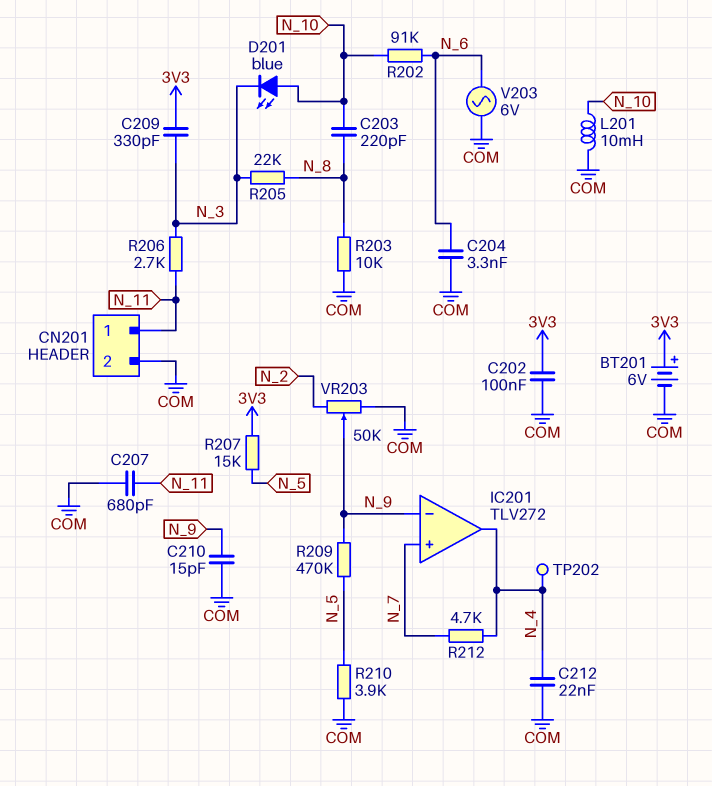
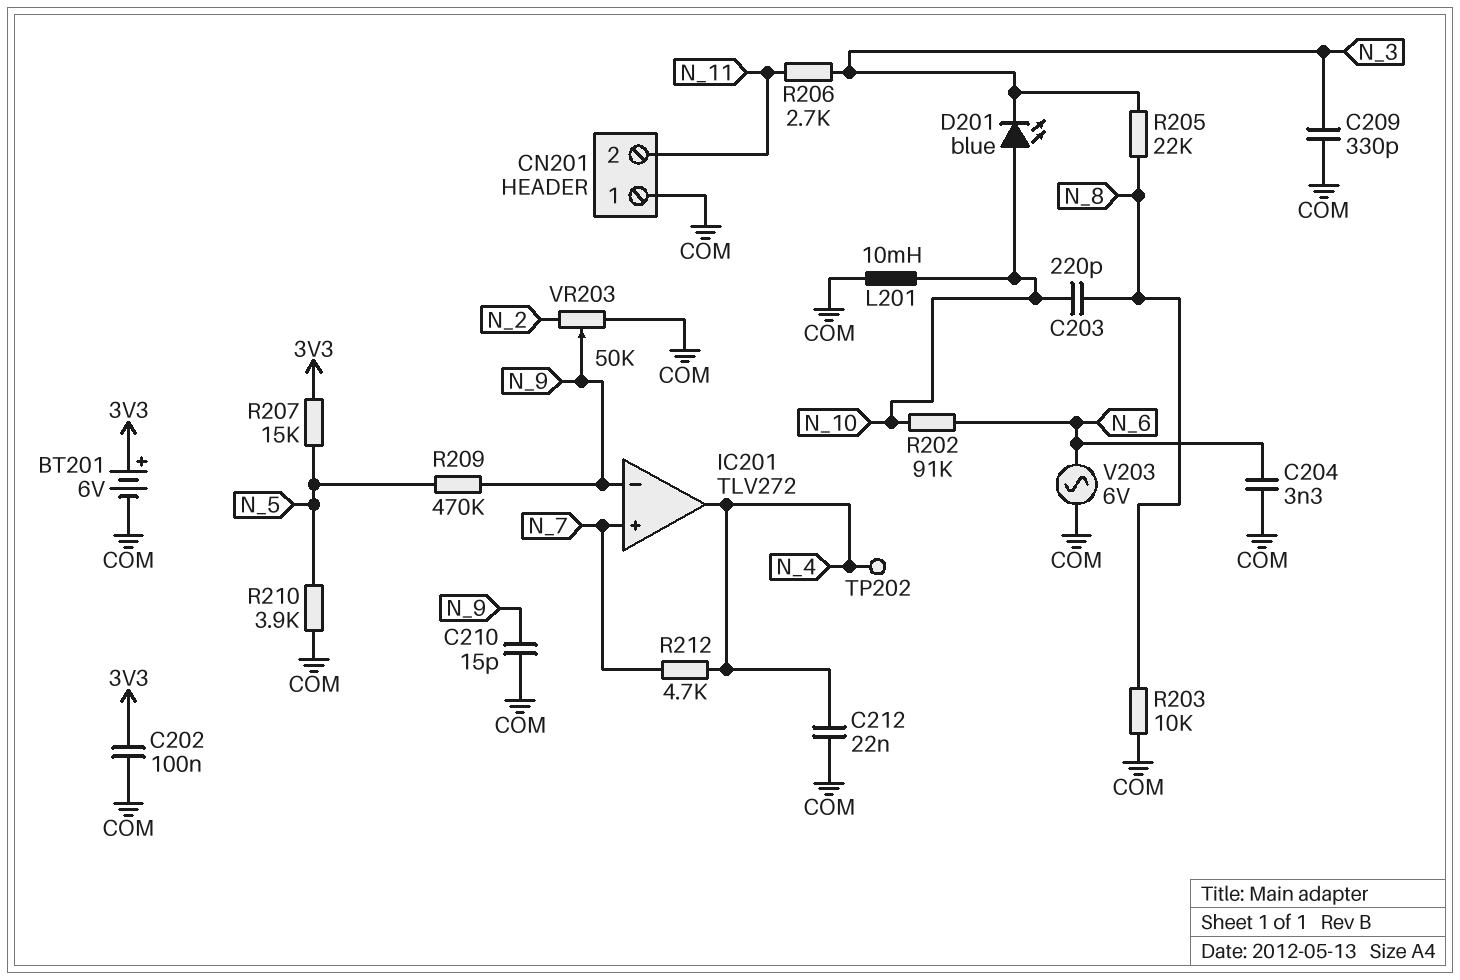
C207: 680pF (COM, N_11) -> none
C209: 330pF (3V3, N_3) -> 330pF (COM, N_3)
CN201 pin 1: N_11 -> COM
CN201 pin 2: COM -> N_11

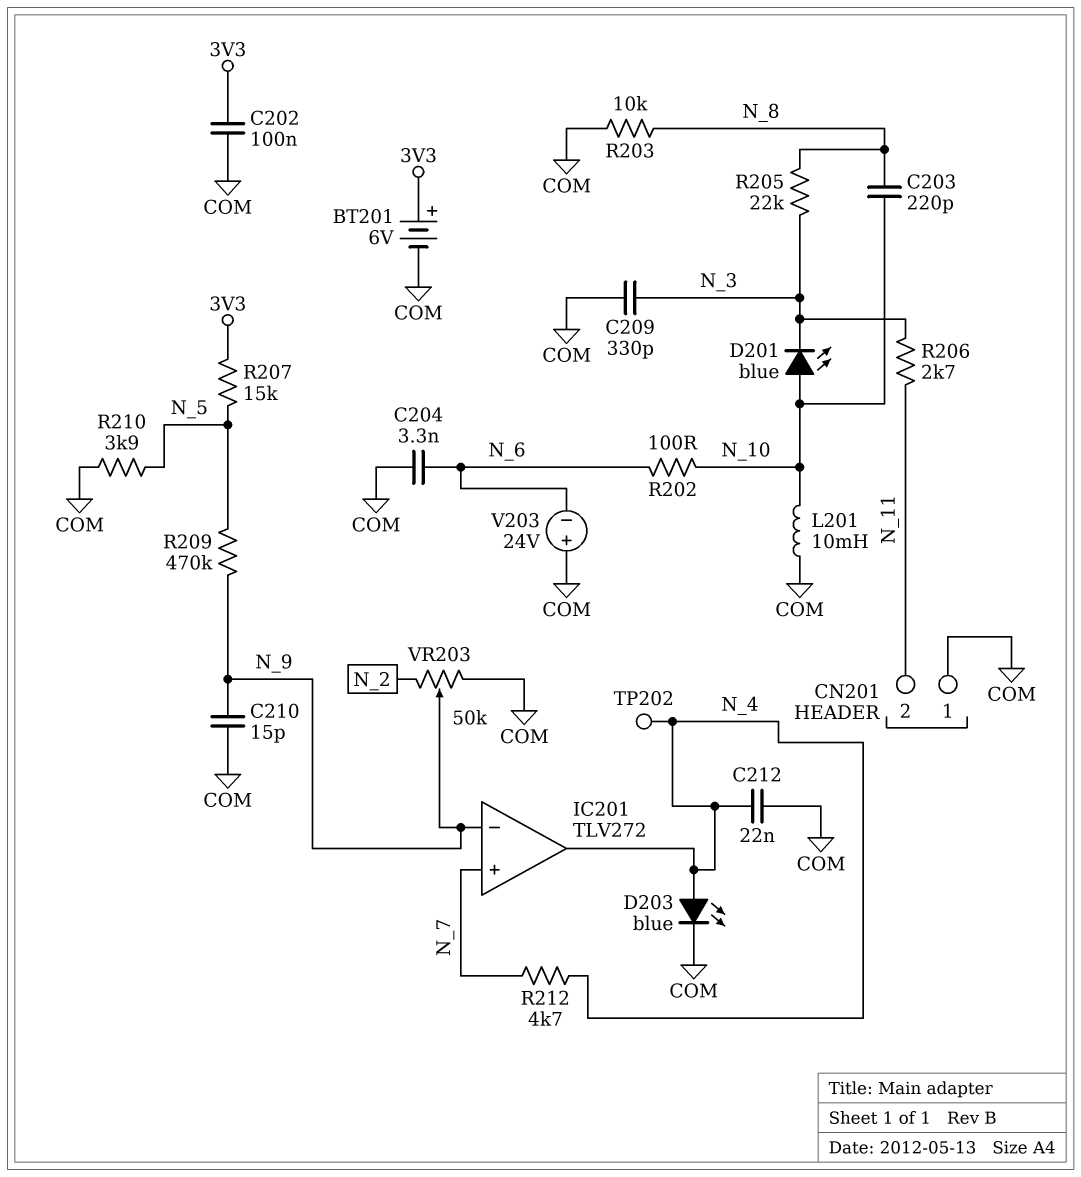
D203: none -> LED blue (A N_4, K COM)
R202: 91k (N_6, N_10) -> 100 (N_6, N_10)
V203: AC 6V (COM, N_6) -> 24V (plus COM, minus N_6)

